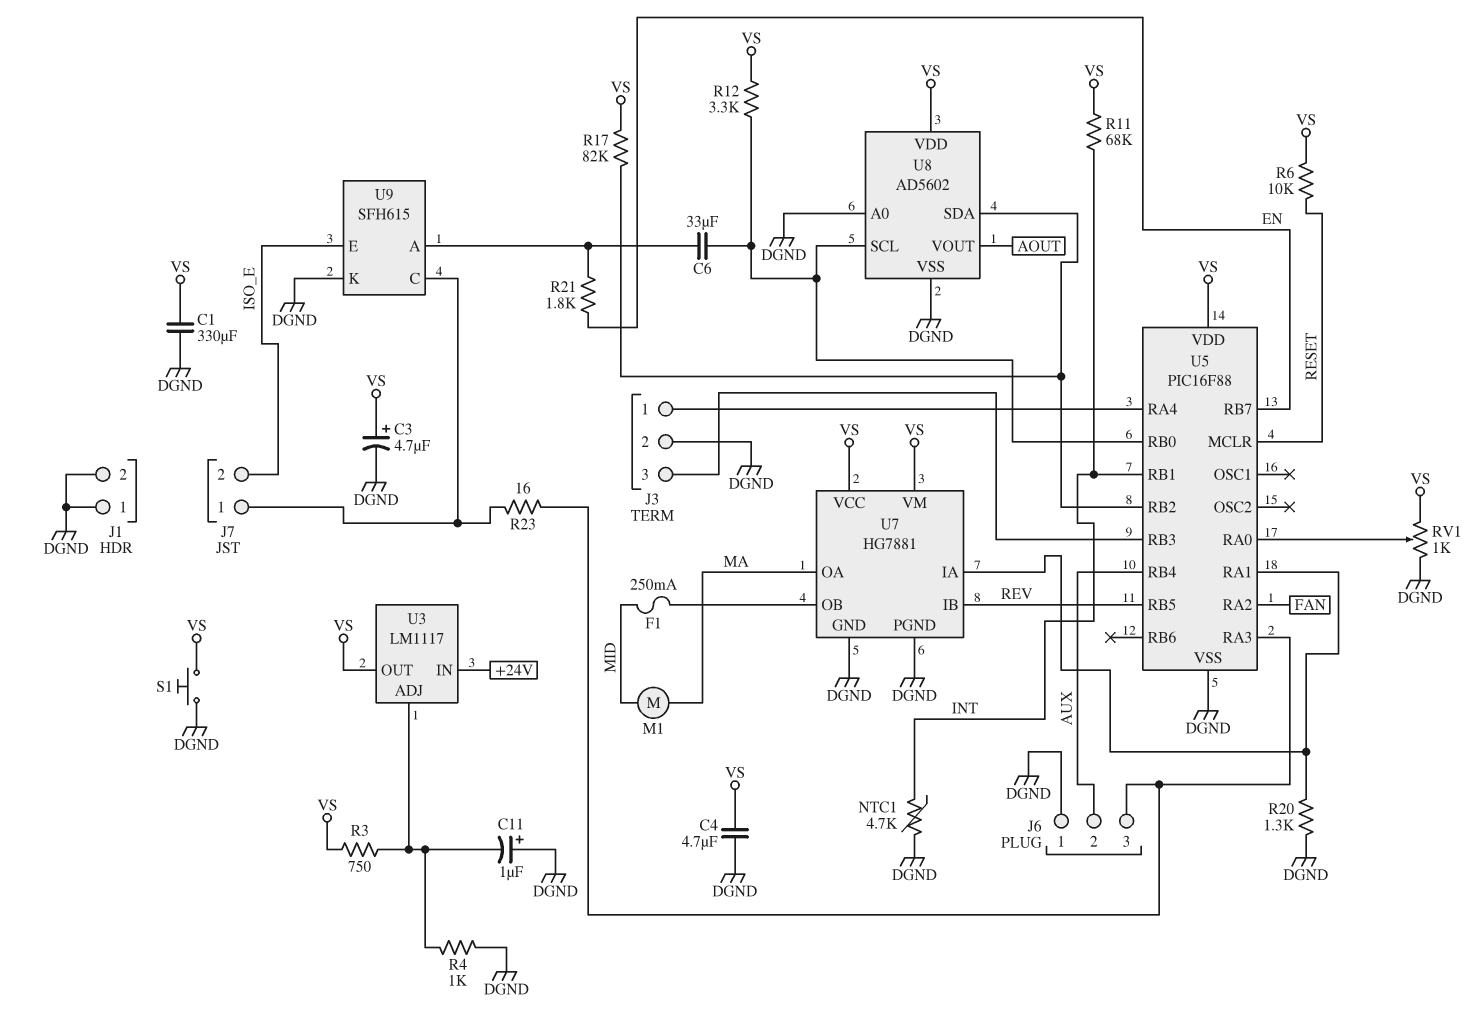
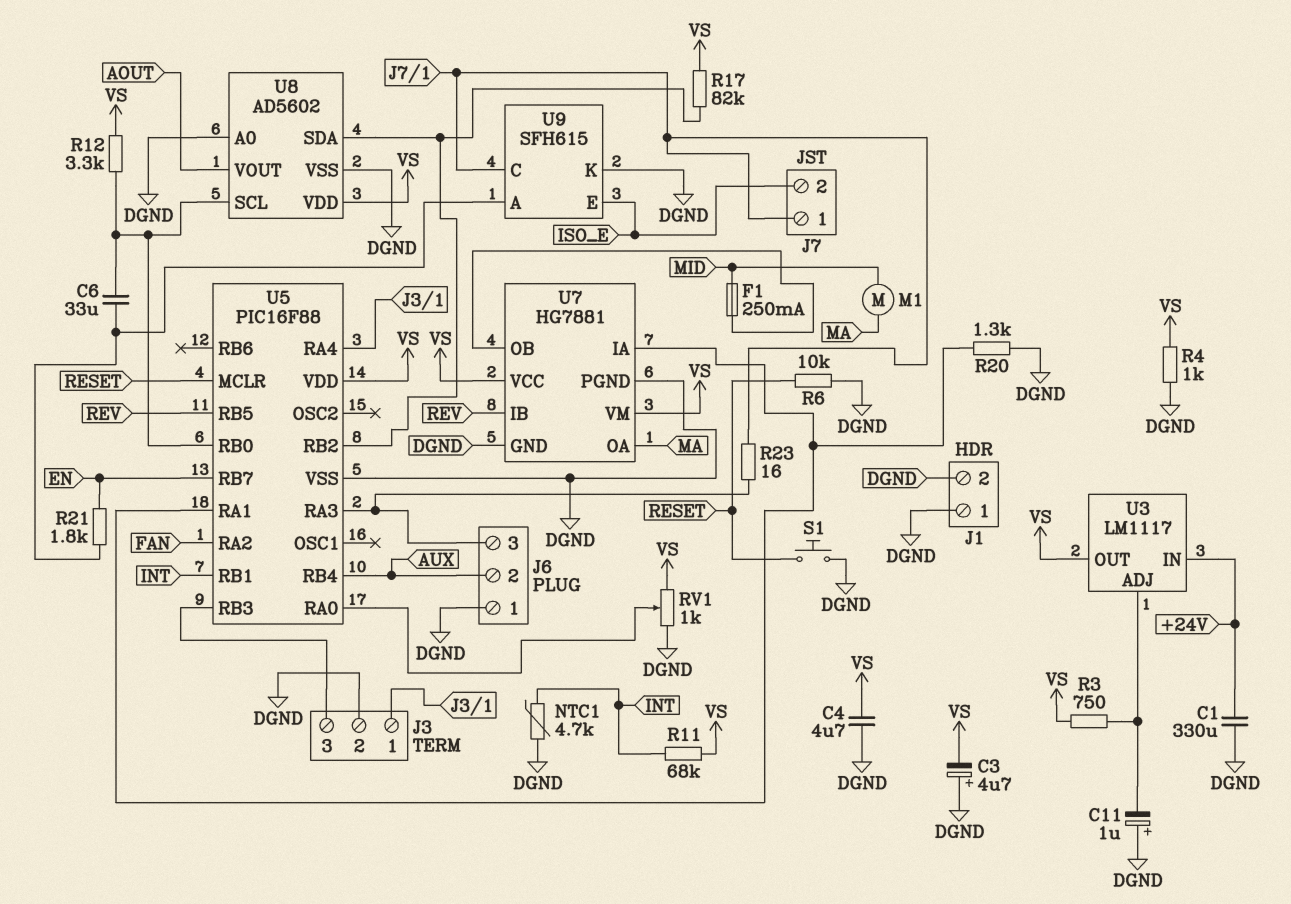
C1: 330uF (DGND, VS) -> 330uF (+24V, DGND)
C3: 4.7uF (plus VS, minus DGND) -> 4.7uF (plus DGND, minus VS)
R4: 1k (DGND, U3/ADJ) -> 1k (DGND, VS)
R6: 10k (RESET, VS) -> 10k (DGND, RESET)
S1: button (DGND, VS) -> button (DGND, RESET)

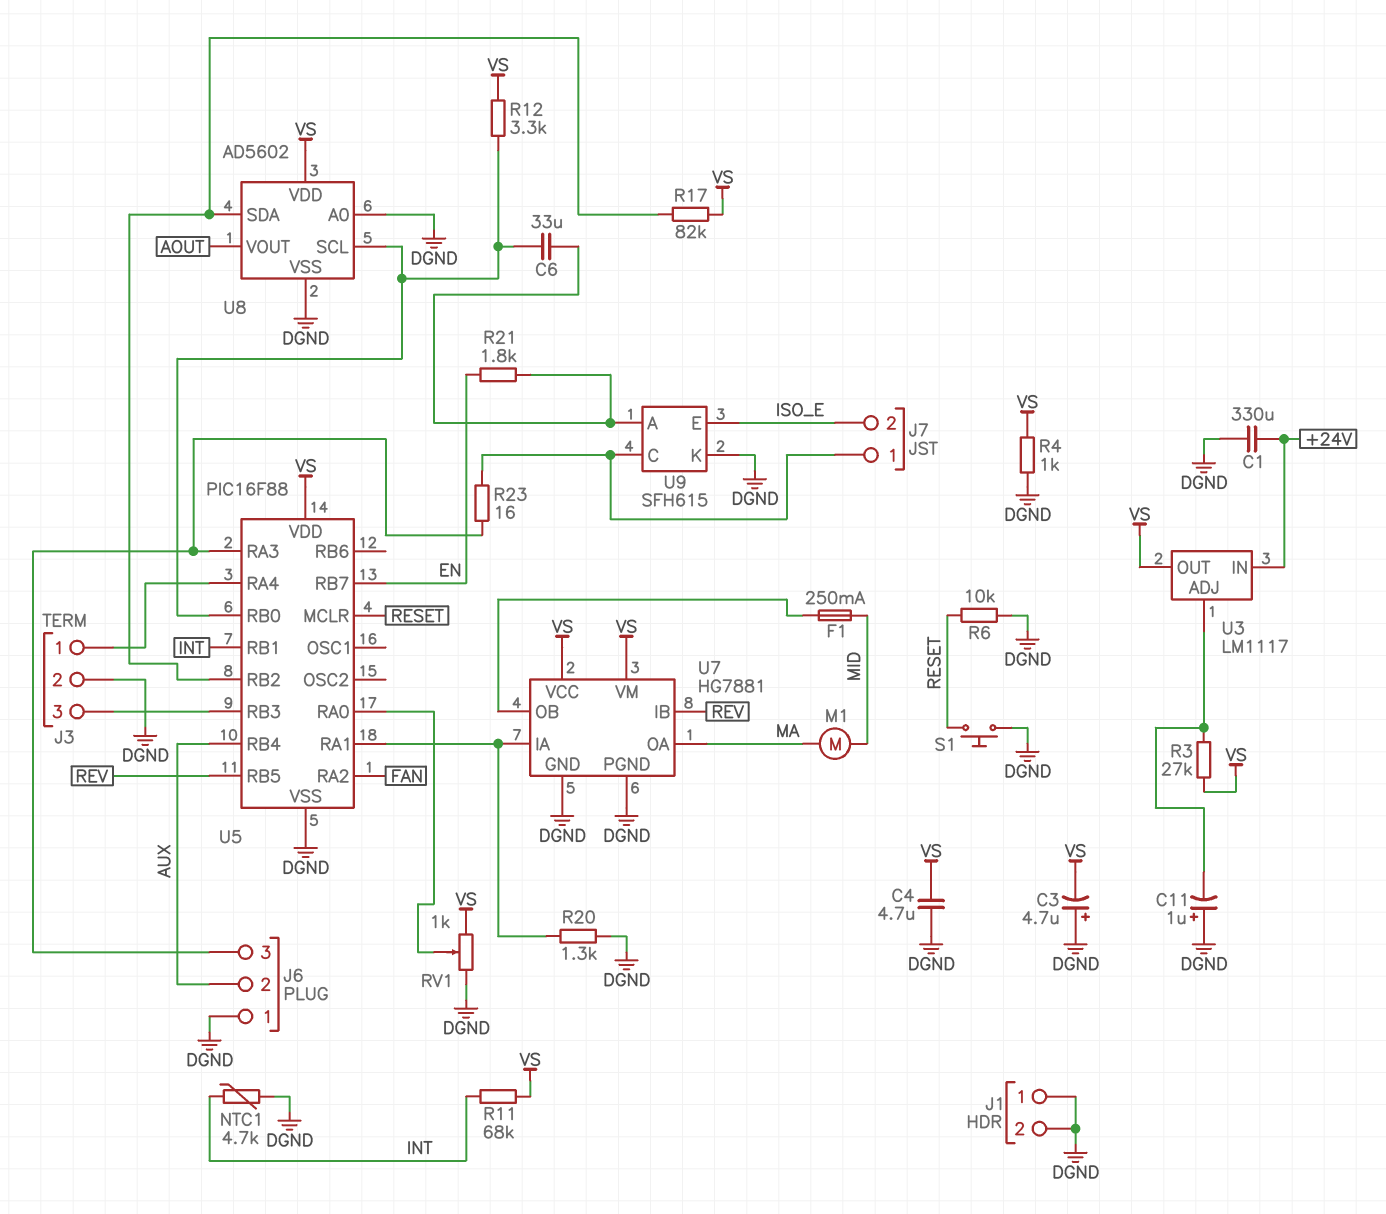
R3: 750 (U3/ADJ, VS) -> 27k (U3/ADJ, VS)

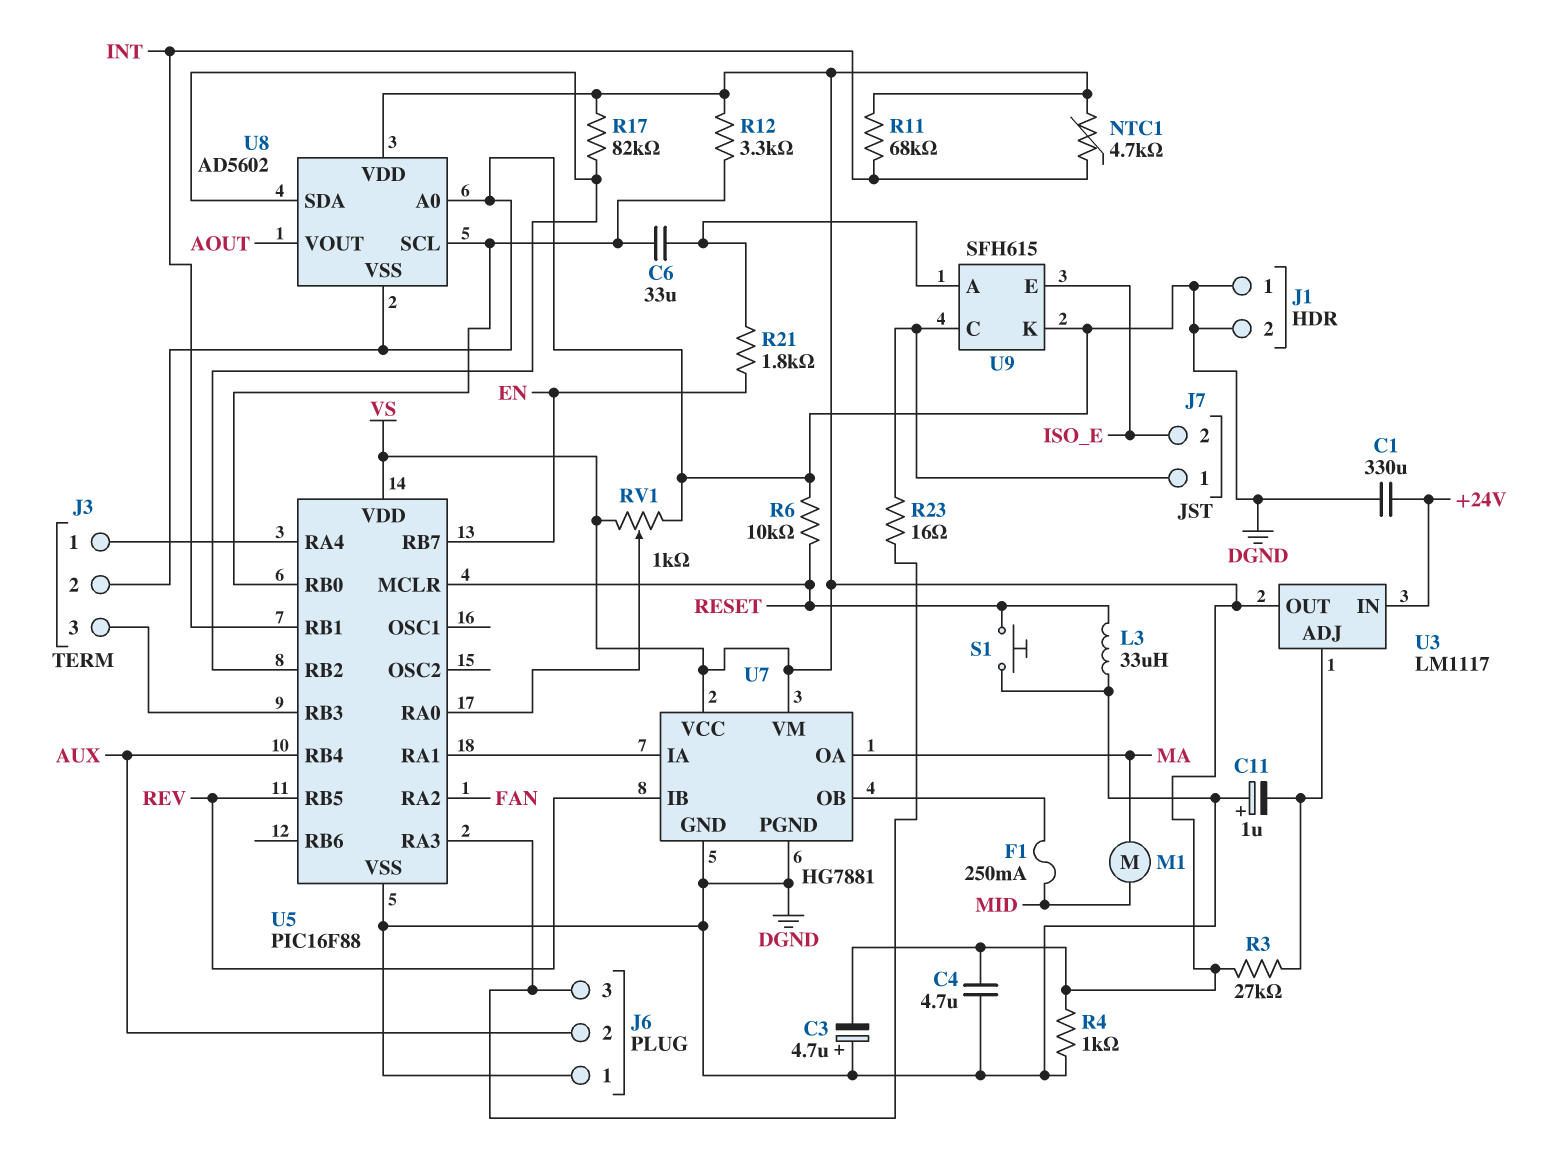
L3: none -> 33uH (DGND, RESET)
NTC1: 4.7k (DGND, INT) -> 4.7k (INT, VS)
R20: 1.3k (DGND, U5/RA1) -> none

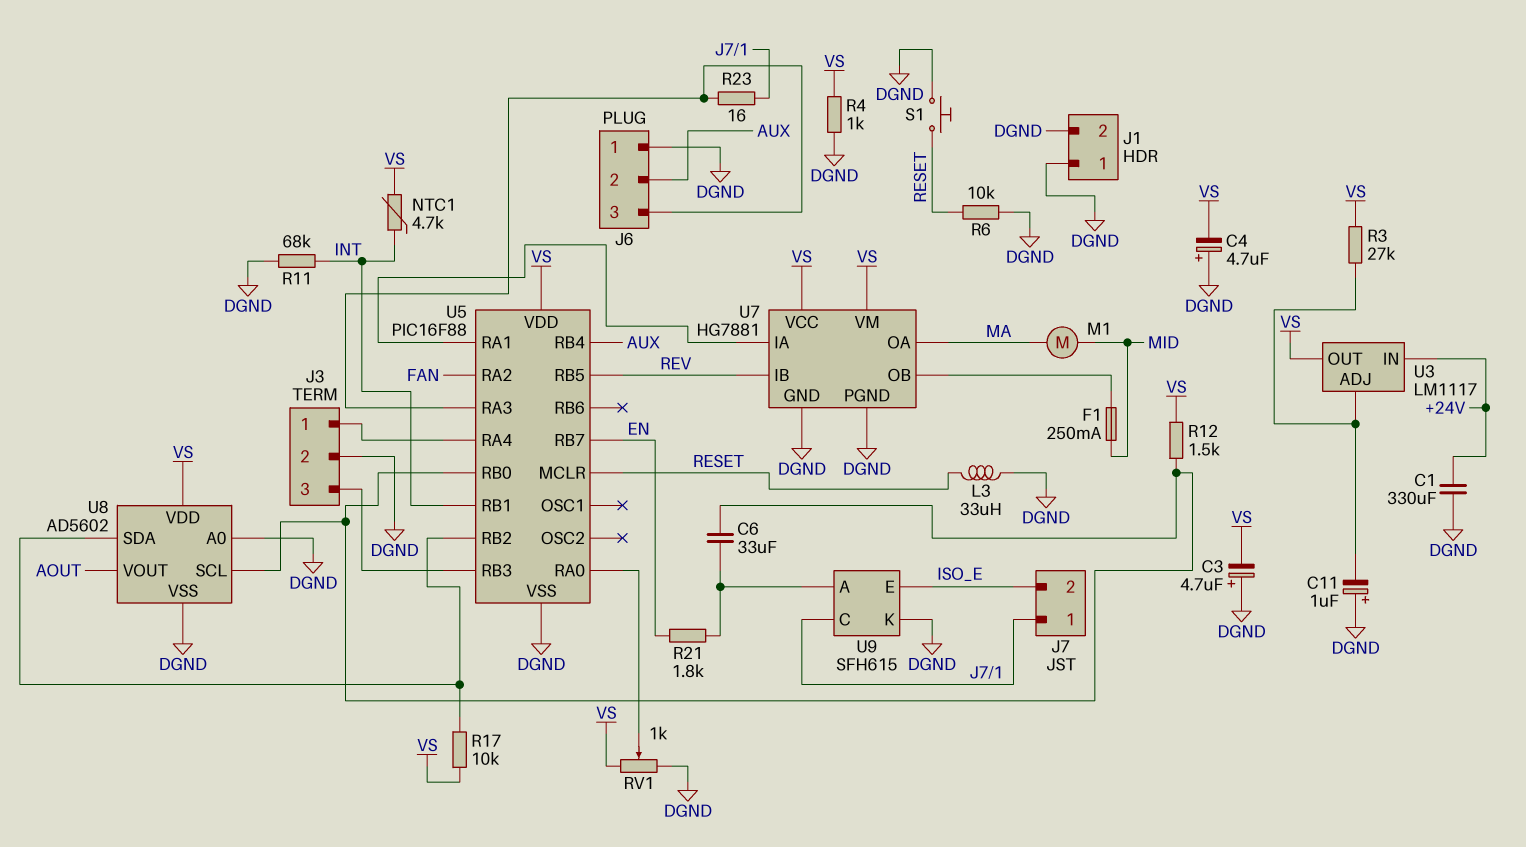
C4: 4.7uF (DGND, VS) -> 4.7uF (plus DGND, minus VS)
R11: 68k (INT, VS) -> 68k (DGND, INT)
R12: 3.3k (U5/RB0, VS) -> 1.5k (U5/RB0, VS)
R17: 82k (U5/RB2, VS) -> 10k (U5/RB2, VS)

